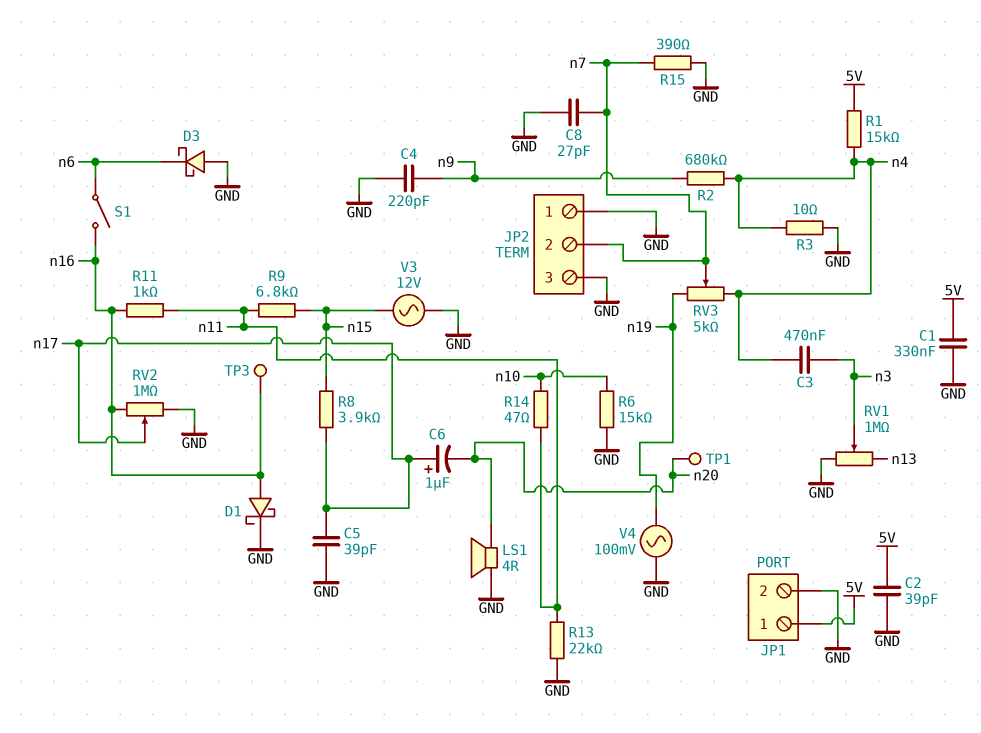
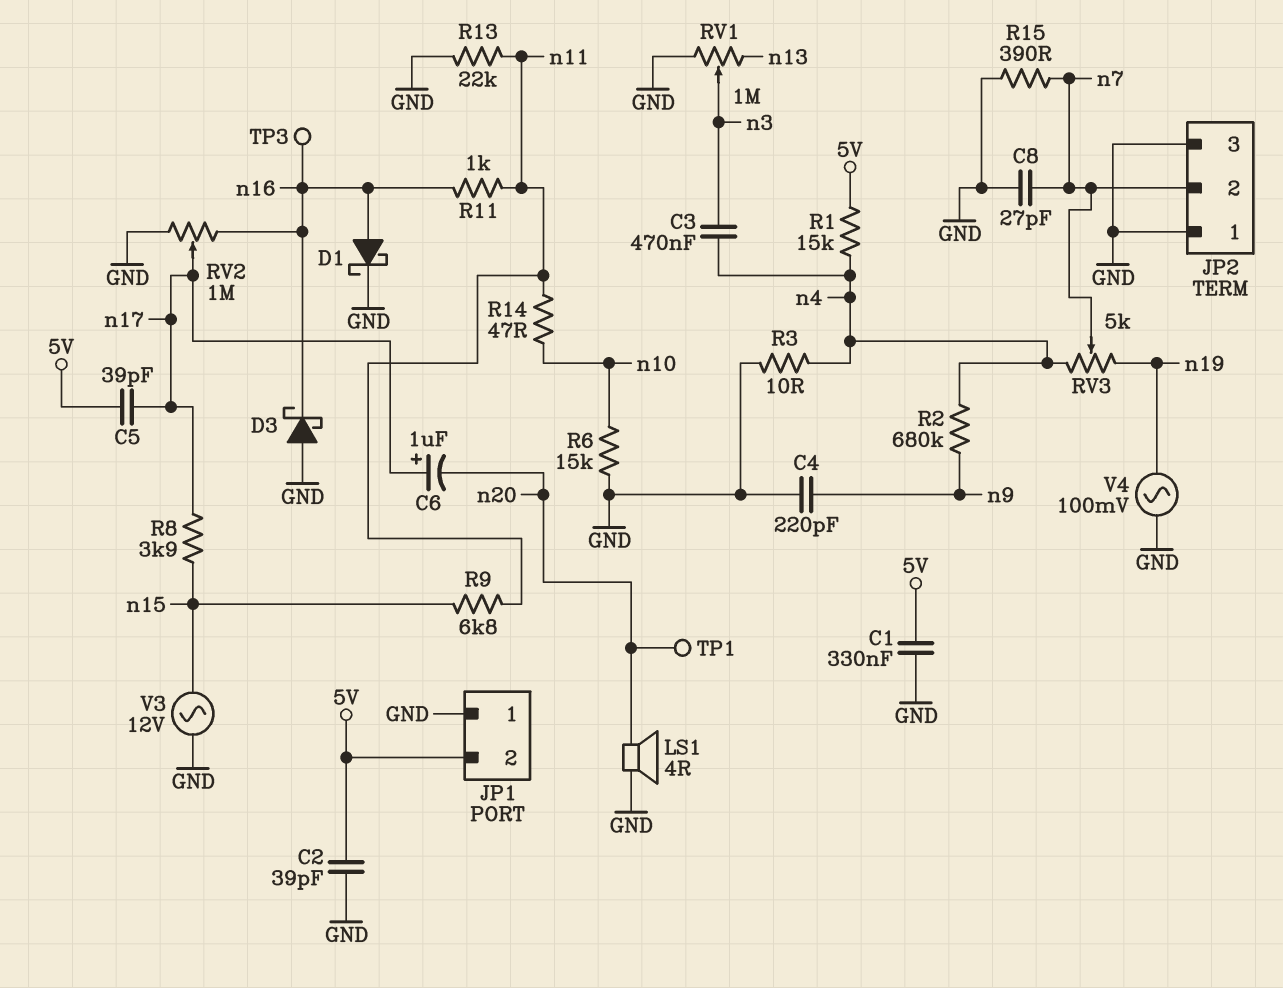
C5: 39pF (GND, n17) -> 39pF (5V, n17)
D3: schottky (A GND, K n6) -> schottky (A GND, K n16)
JP1 pin 1: 5V -> GND
JP1 pin 2: GND -> 5V
S1: switch (n6, n16) -> none

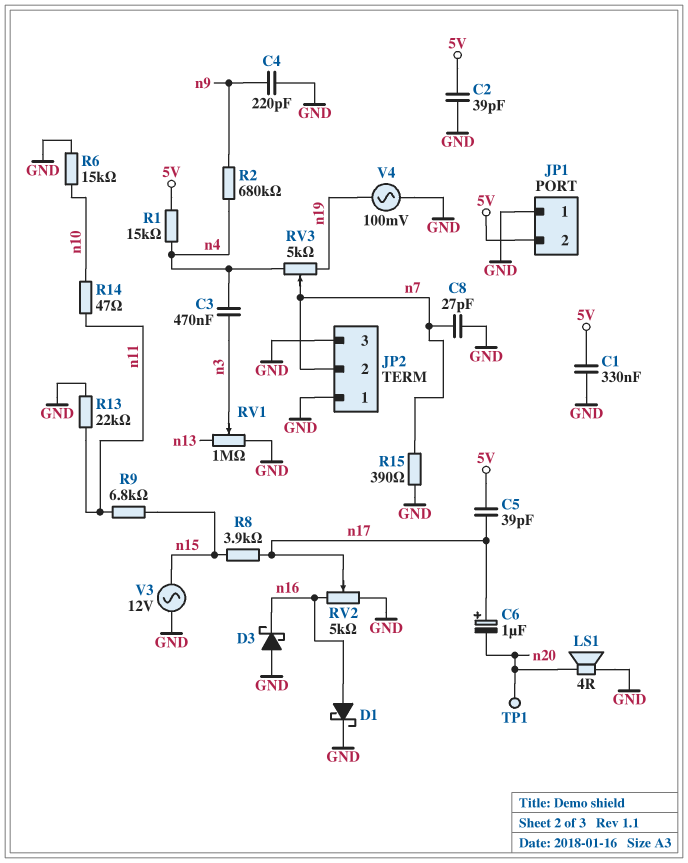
R3: 10 (GND, n4) -> none
R11: 1k (n11, n16) -> none
RV2: 1M (GND, n16, wiper n17) -> 5k (GND, n16, wiper n17)
TP3: test point (n16) -> none

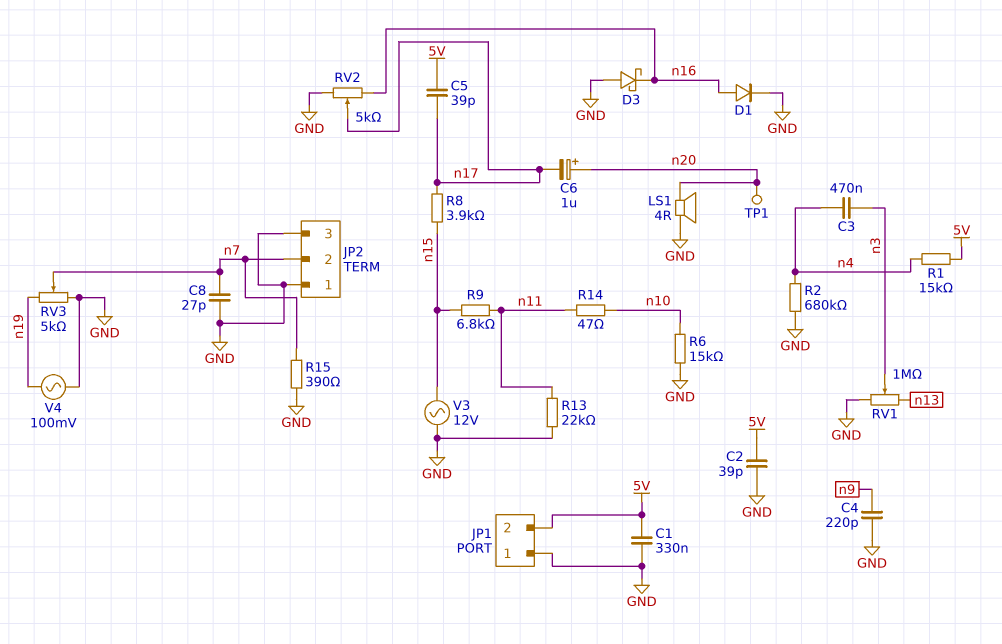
C6: 1uF (plus n17, minus n20) -> 1uF (plus n20, minus n17)
D1: schottky (A n16, K GND) -> diode (A n16, K GND)
R2: 680k (n4, n9) -> 680k (GND, n4)
RV3: 5k (n4, n19, wiper n7) -> 5k (GND, n19, wiper n7)

